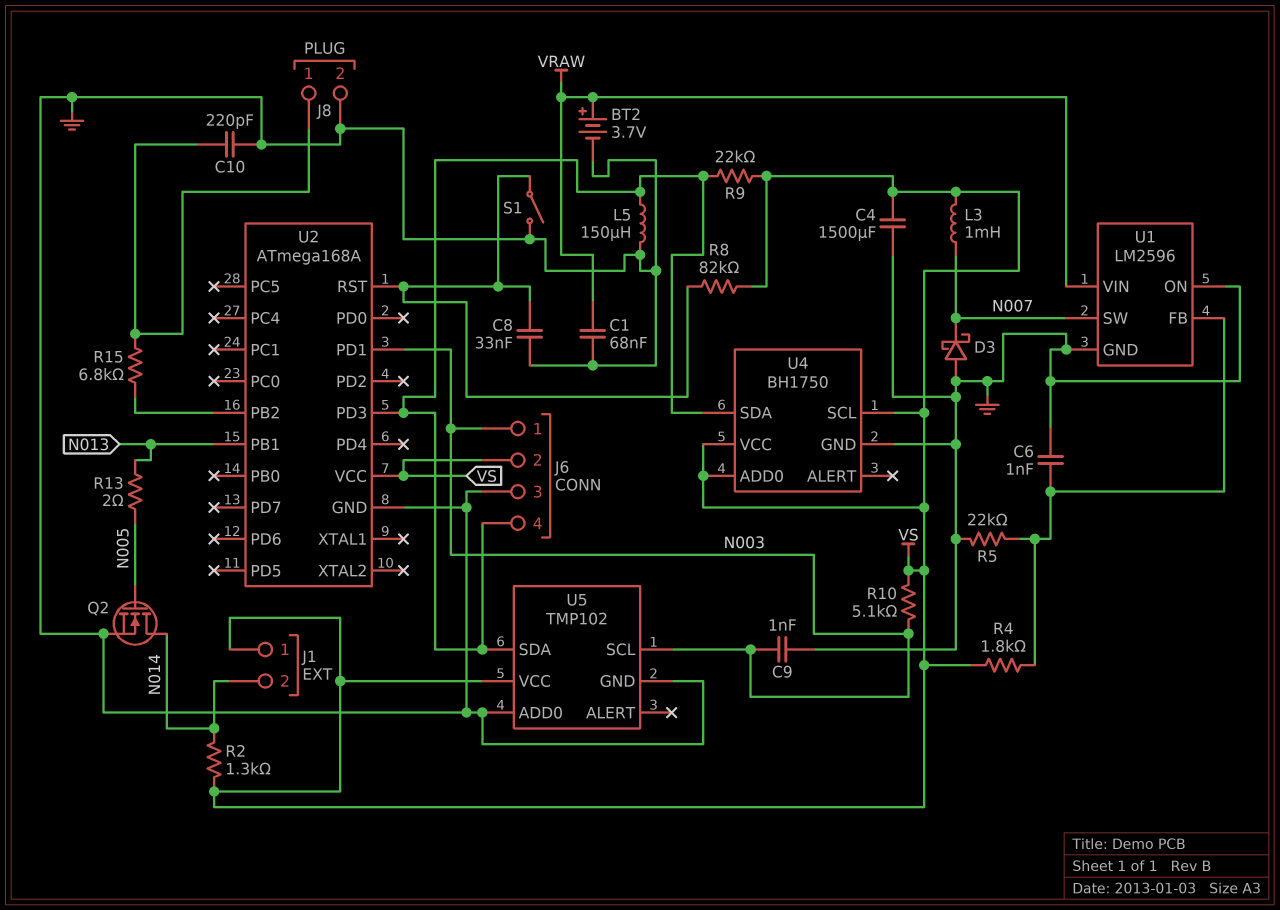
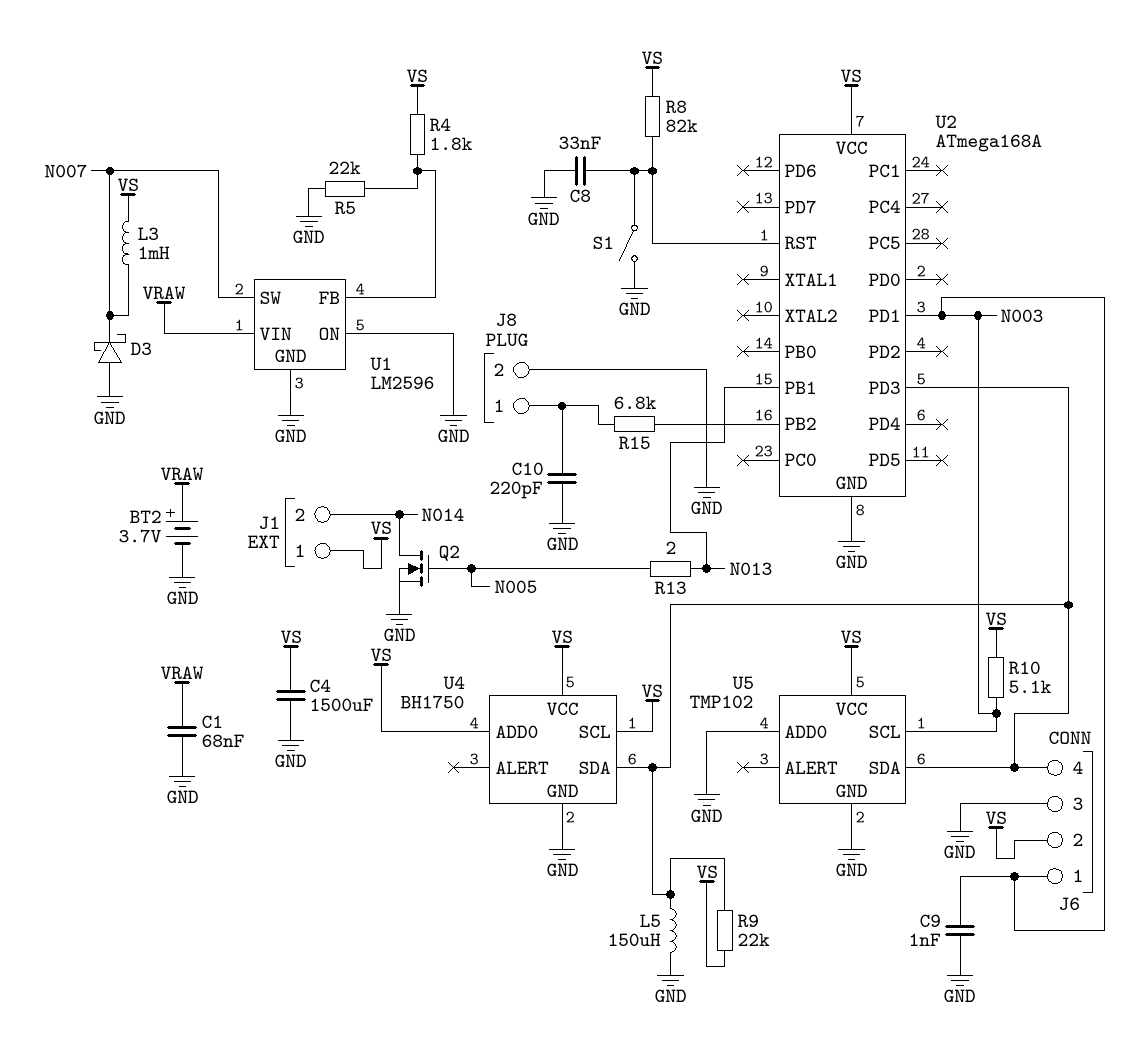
C6: 1nF (GND, U1/FB) -> none
R2: 1.3k (N014, VS) -> none

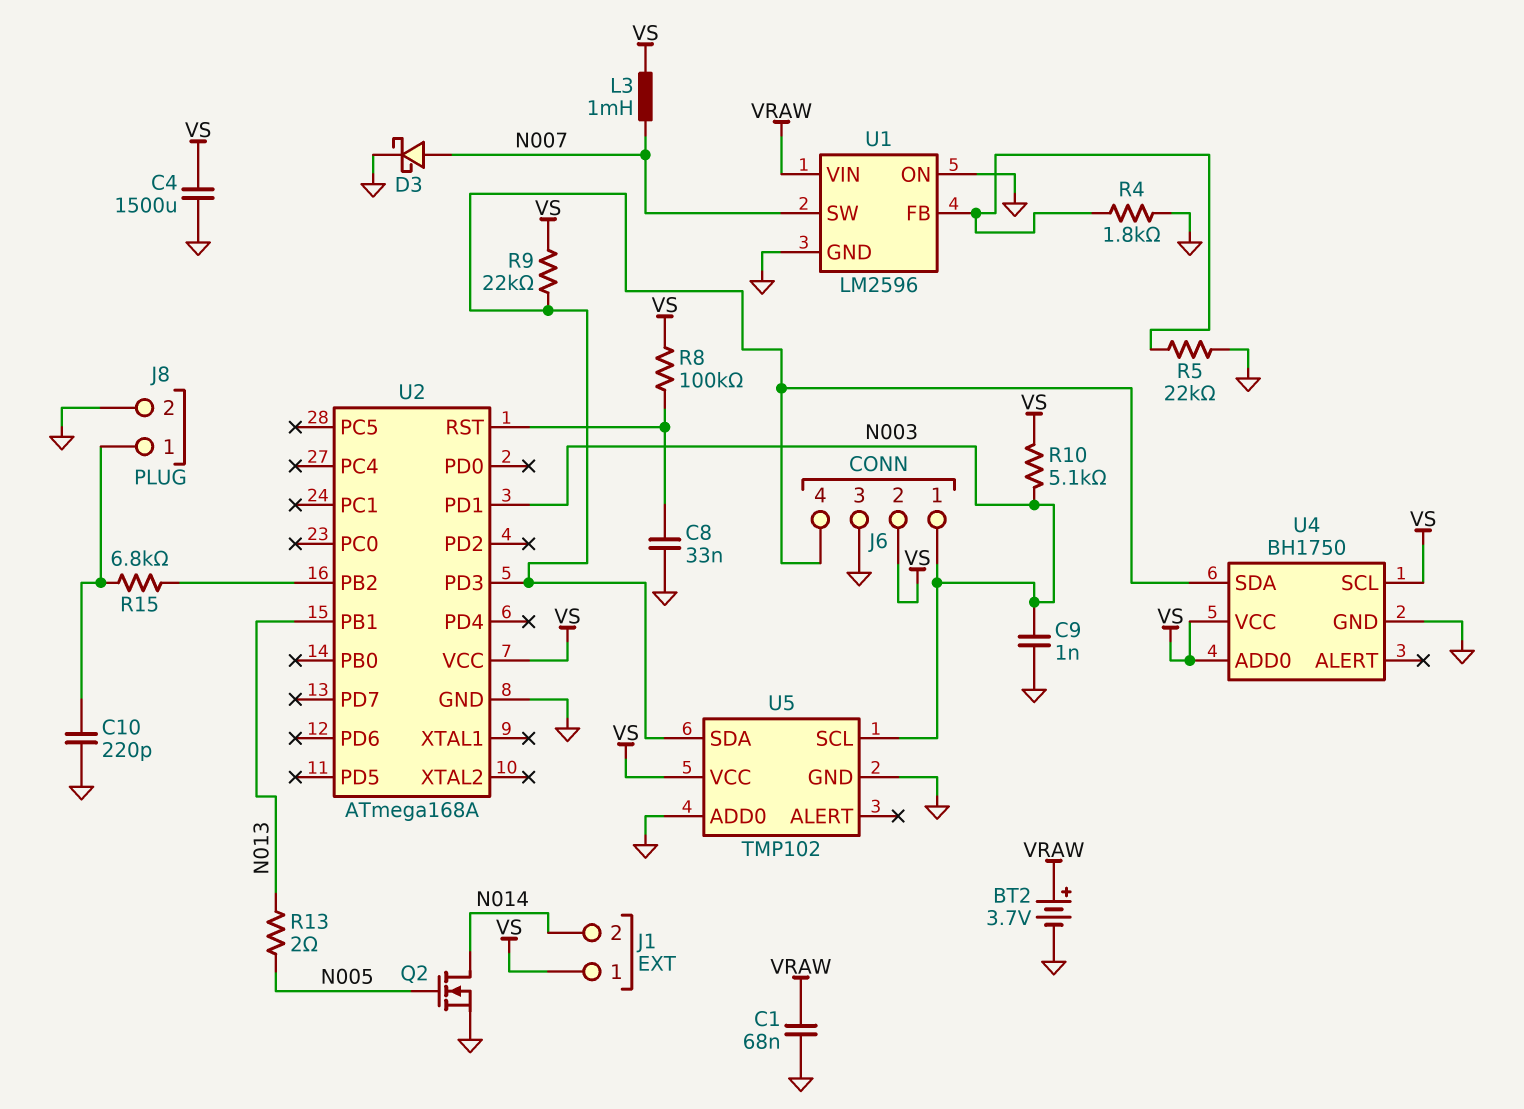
D3: schottky (A GND, K N007) -> schottky (A N007, K GND)
L5: 150uH (GND, J6/4) -> none
R4: 1.8k (U1/FB, VS) -> 1.8k (GND, U1/FB)
R8: 82k (U2/RST, VS) -> 100k (U2/RST, VS)
S1: switch (GND, U2/RST) -> none

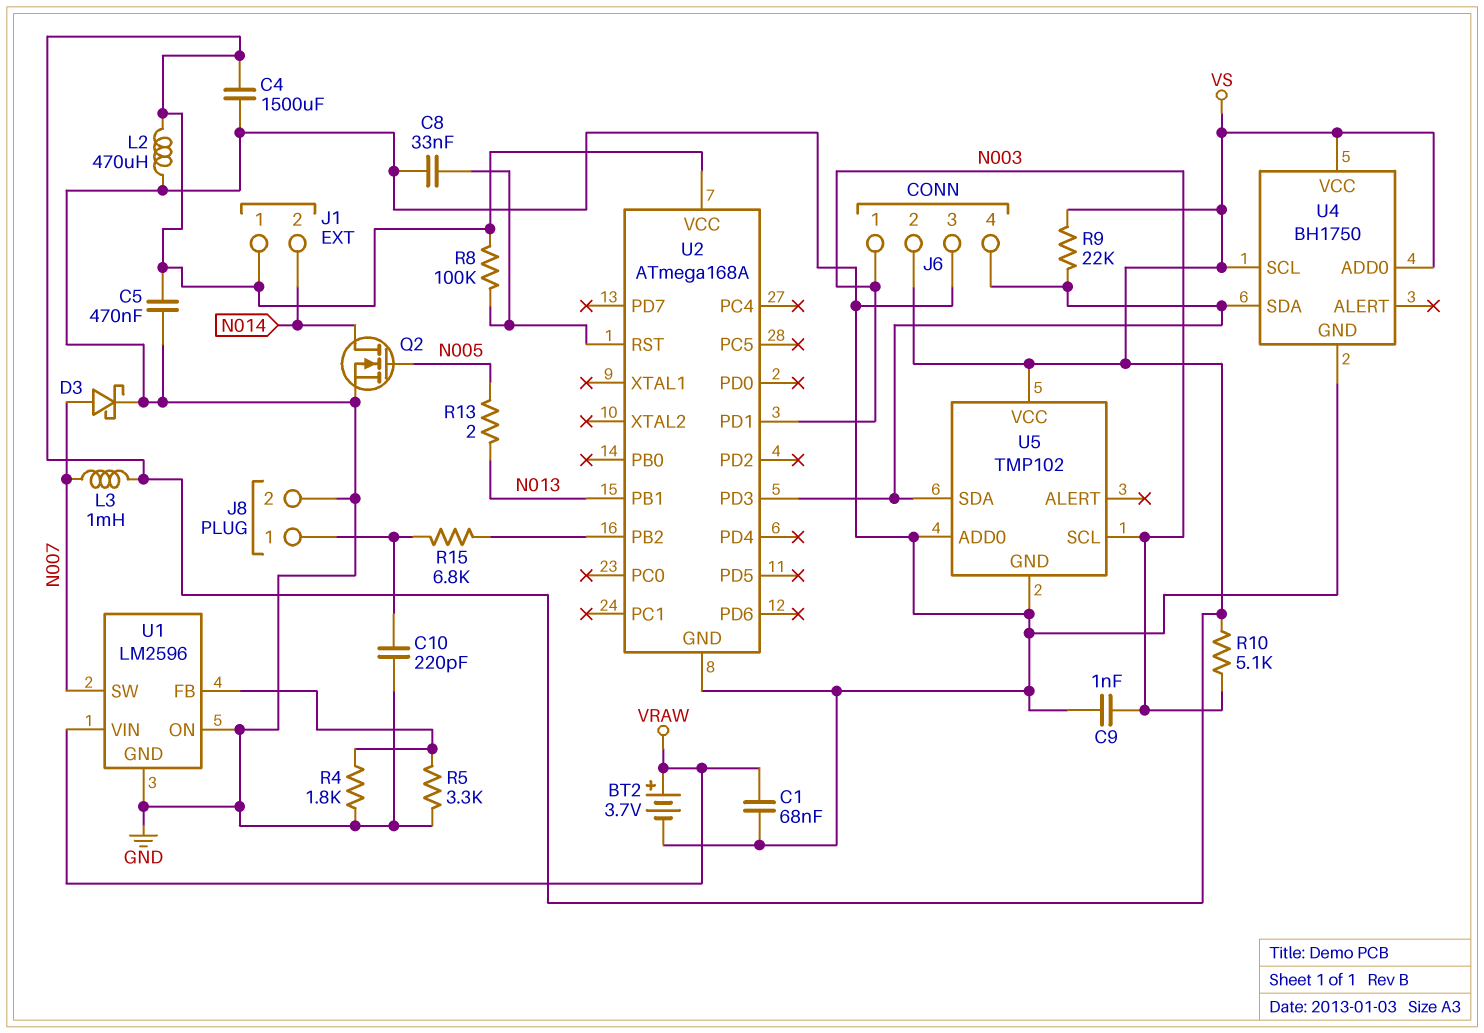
C5: none -> 470nF (GND, VS)
L2: none -> 470uH (GND, VS)
R5: 22k (GND, U1/FB) -> 3.3k (GND, U1/FB)

